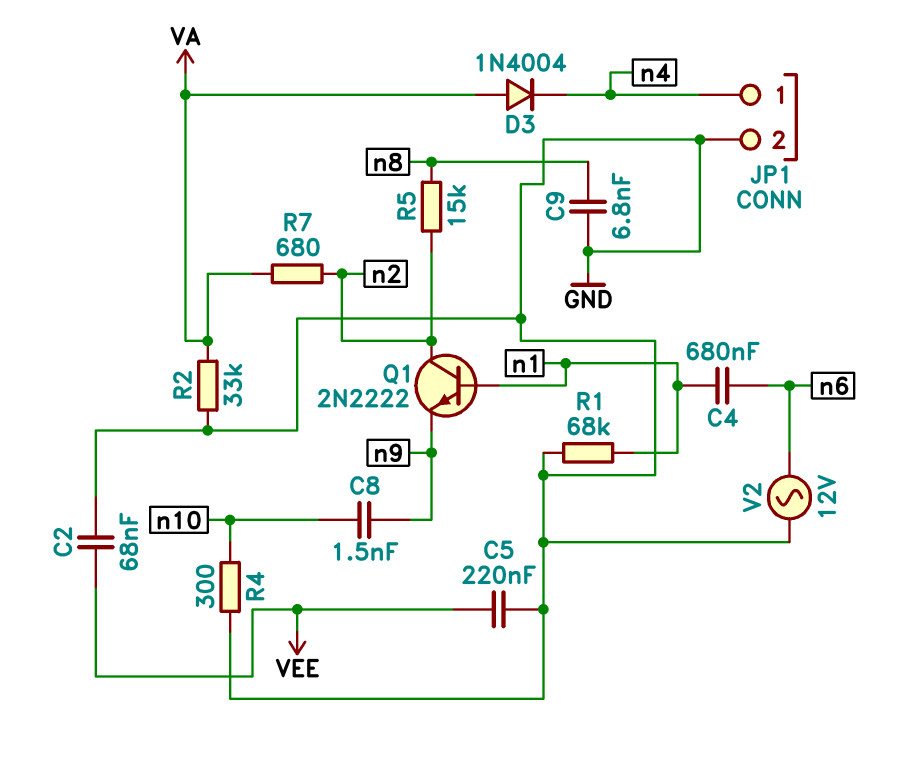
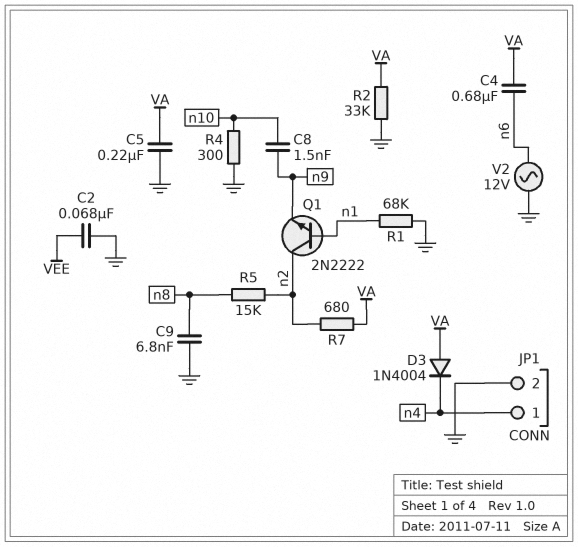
C4: 680nF (n1, n6) -> 680nF (VA, n6)
C5: 220nF (GND, VEE) -> 220nF (GND, VA)

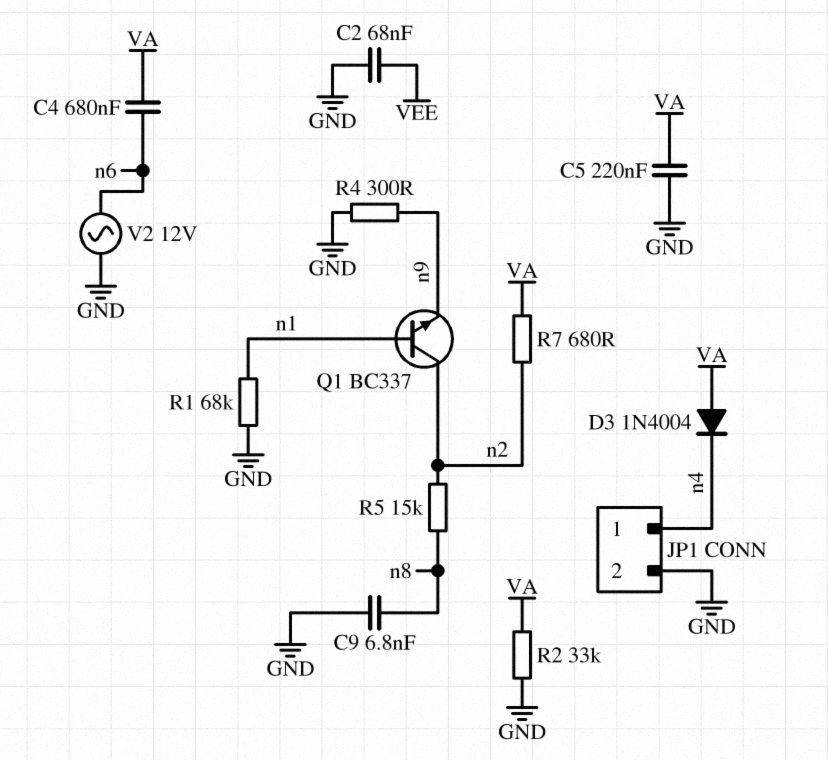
C8: 1.5nF (n9, n10) -> none
Q1: NPN 2N2222 (B n1, C n2, E n9) -> NPN BC337 (B n1, C n2, E n9)
R4: 300 (GND, n10) -> 300 (GND, n9)

